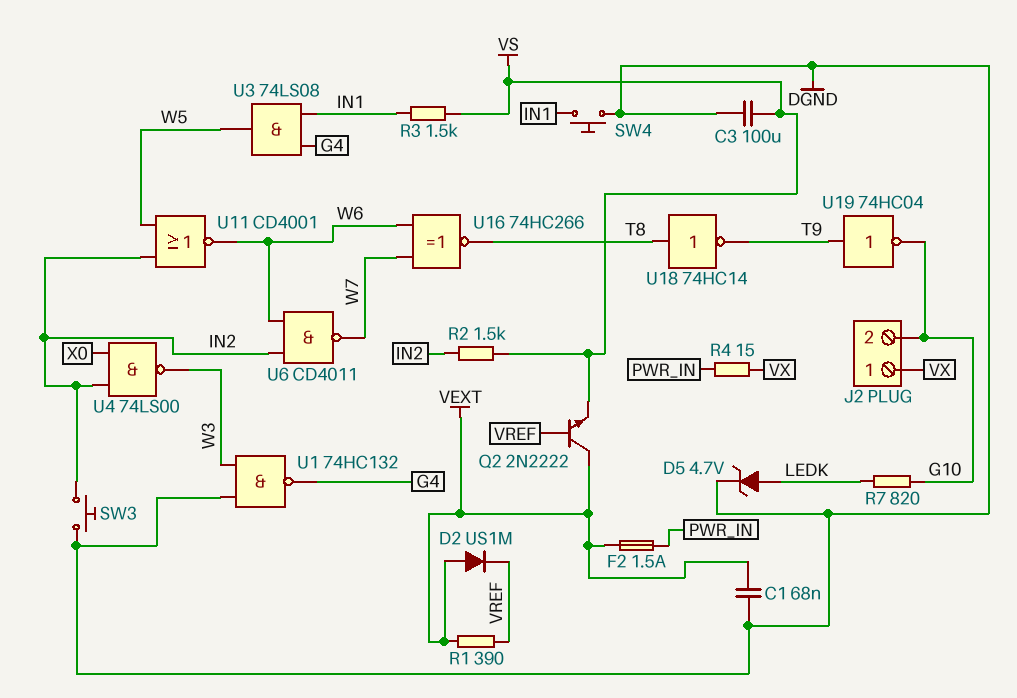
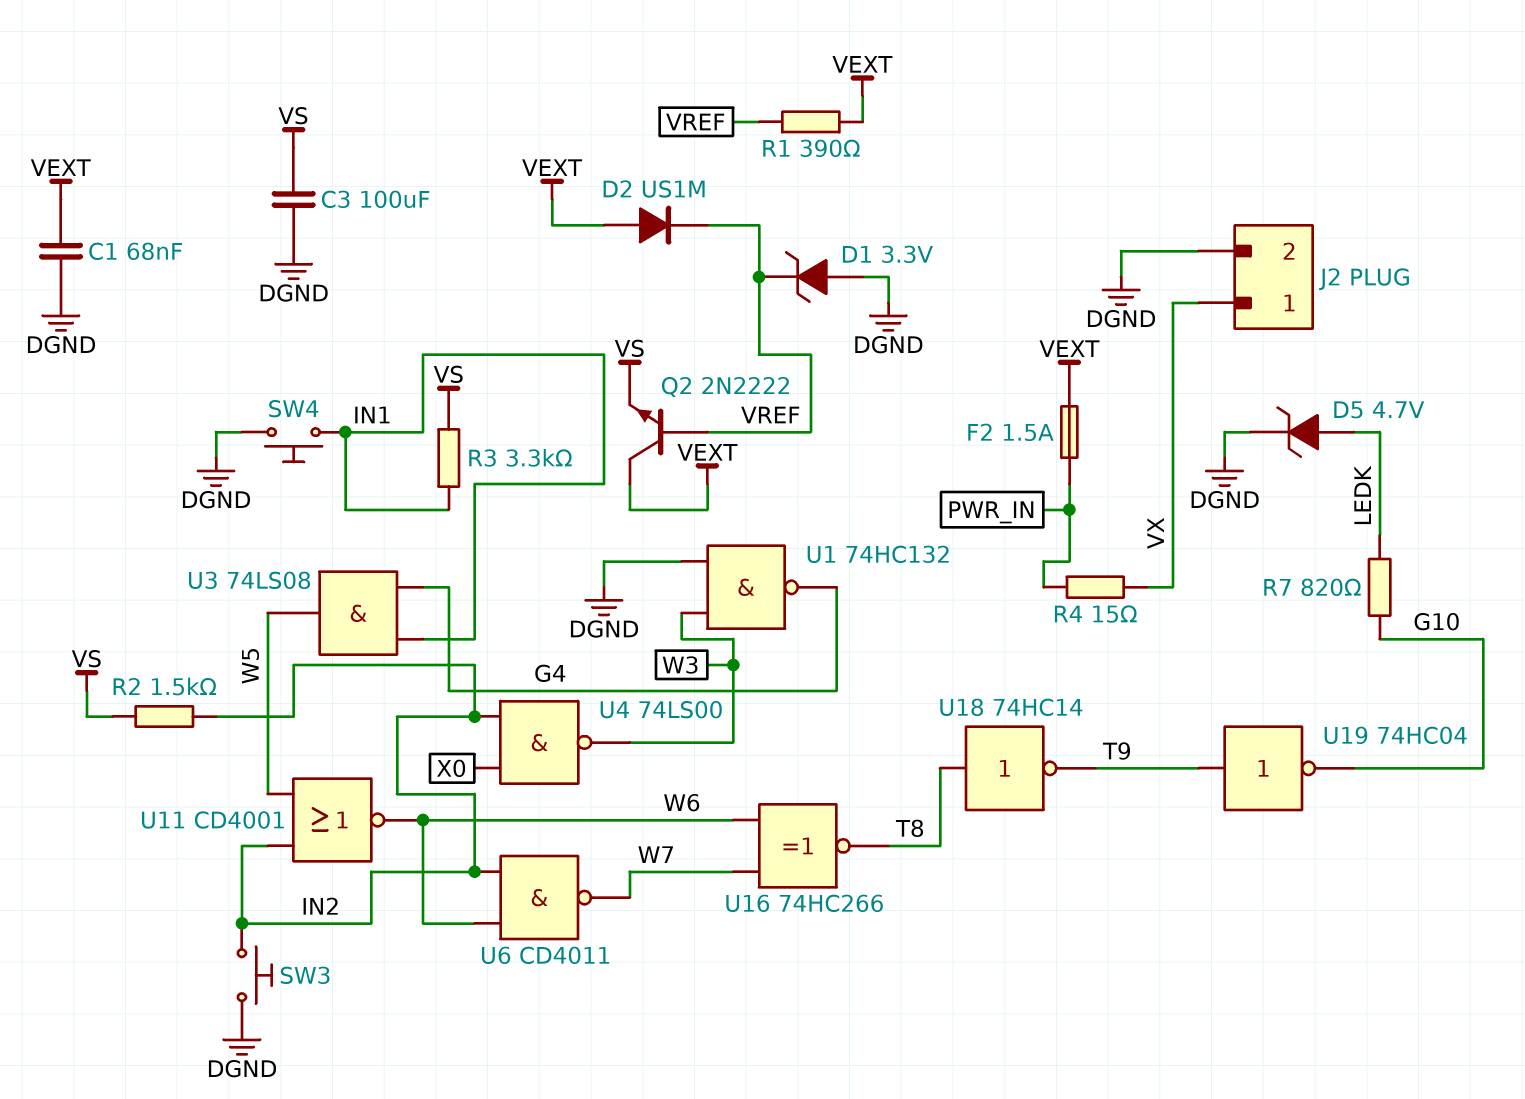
D1: none -> zener 3.3V (A DGND, K VREF)
J2 pin 2: G10 -> DGND
R3: 1.5k (IN1, VS) -> 3.3k (IN1, VS)

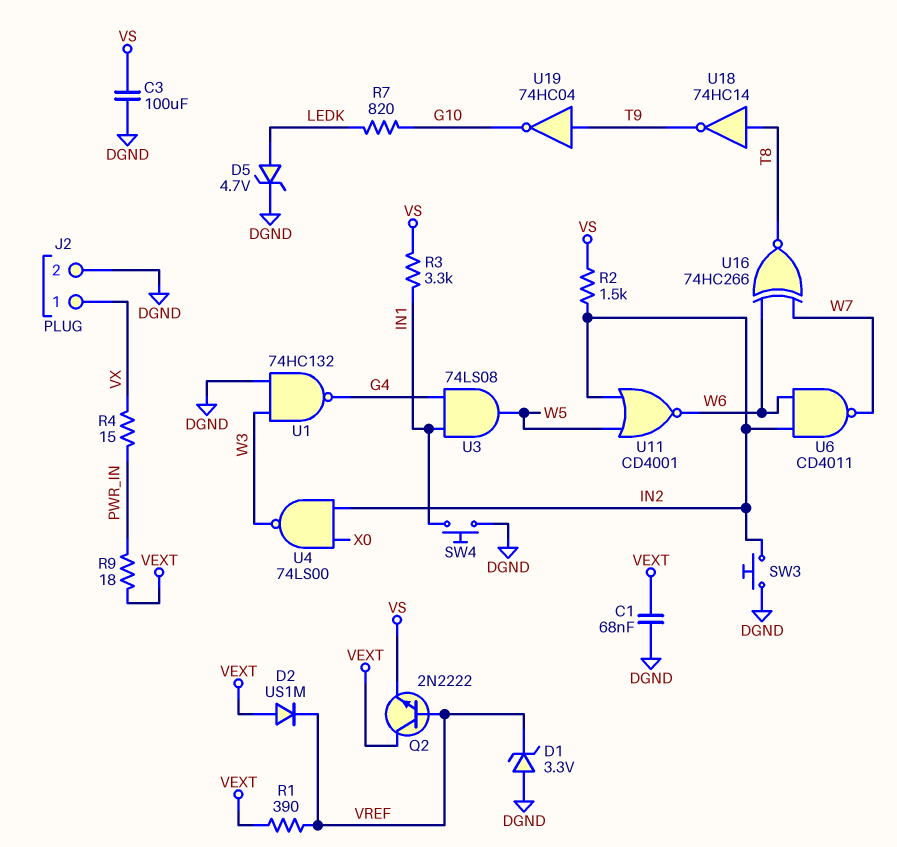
F2: 1.5A (PWR_IN, VEXT) -> none
R9: none -> 18 (PWR_IN, VEXT)

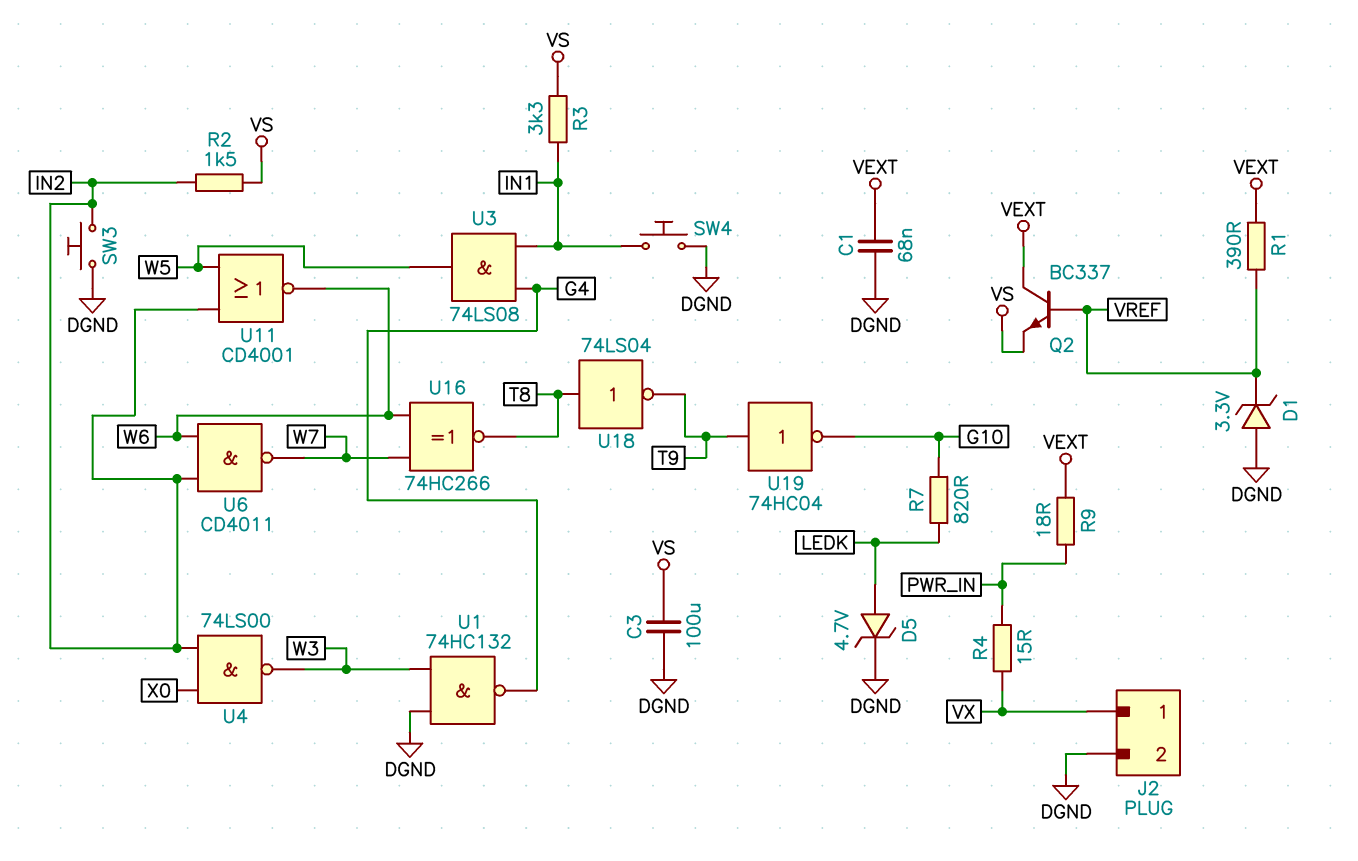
D2: diode US1M (A VEXT, K VREF) -> none
Q2: NPN 2N2222 (B VREF, C VEXT, E VS) -> NPN BC337 (B VREF, C VEXT, E VS)
U18: NOT 74HC14 (in T8, out T9) -> NOT 74LS04 (in T8, out T9)

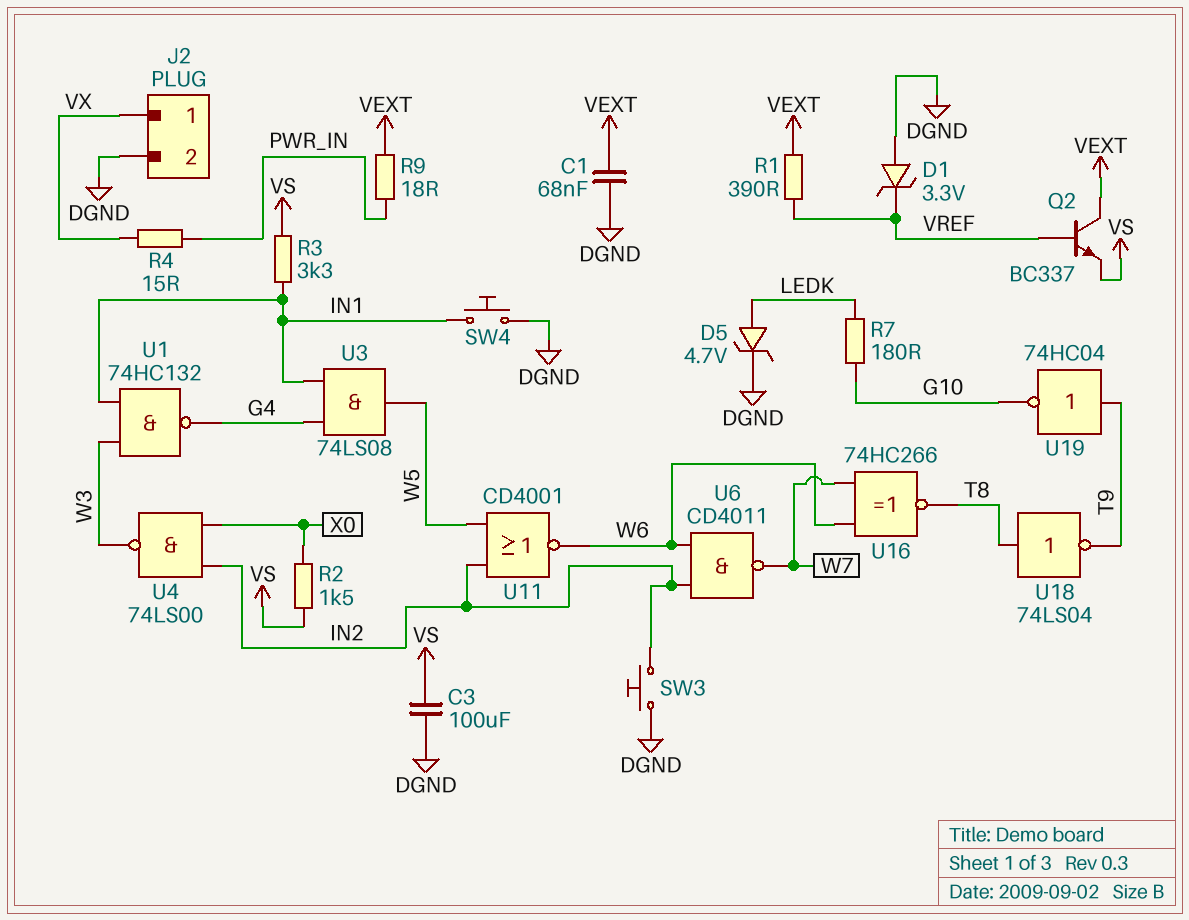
R2: 1.5k (IN2, VS) -> 1.5k (VS, X0)
R7: 820 (G10, LEDK) -> 180 (G10, LEDK)
U1: NAND 74HC132 (in DGND, in W3, out G4) -> NAND 74HC132 (in IN1, in W3, out G4)

